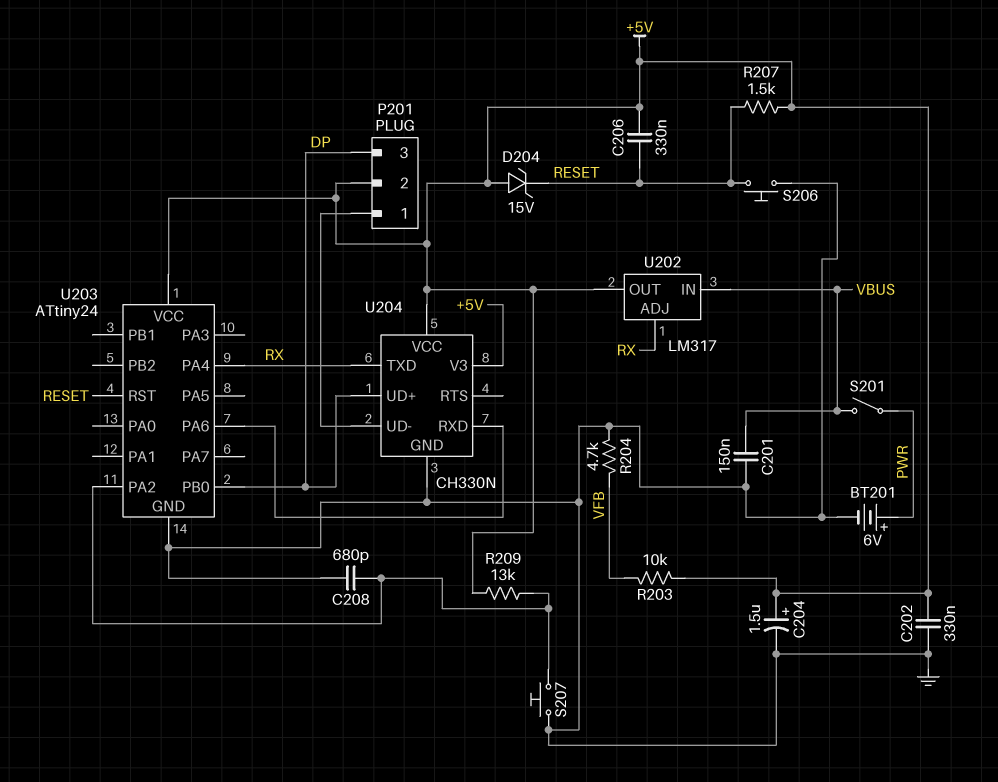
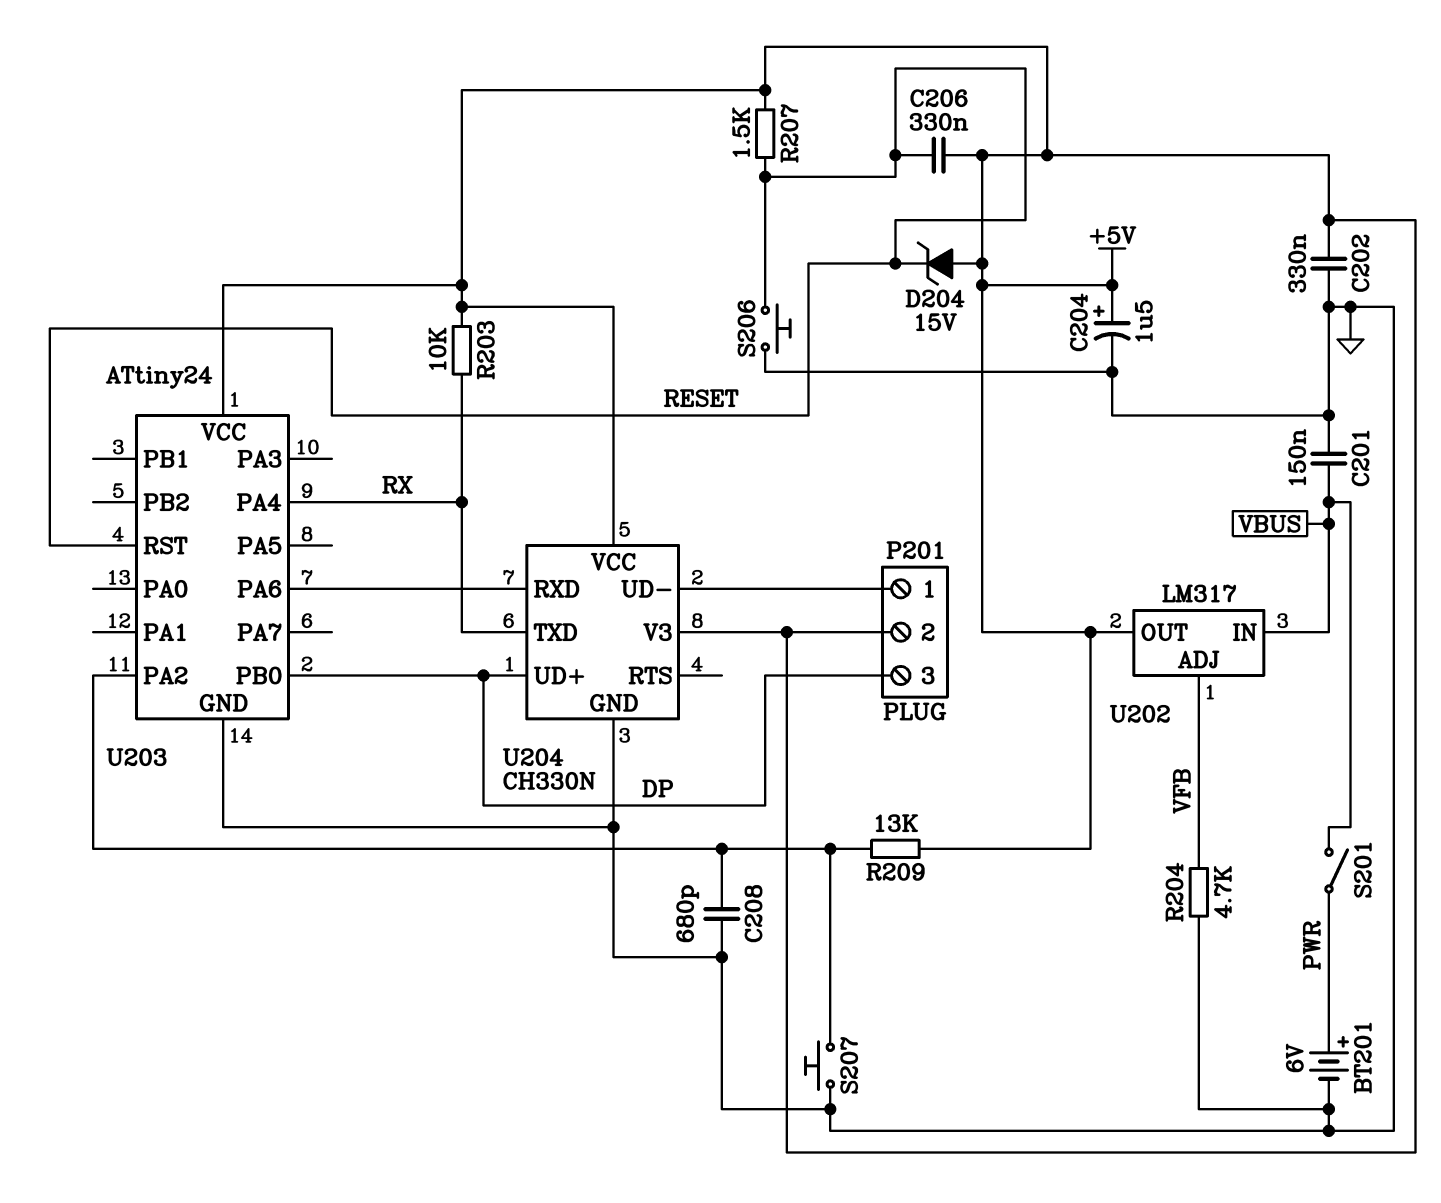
R203: 10k (+5V, VFB) -> 10k (+5V, RX)
U202 pin ADJ: RX -> VFB

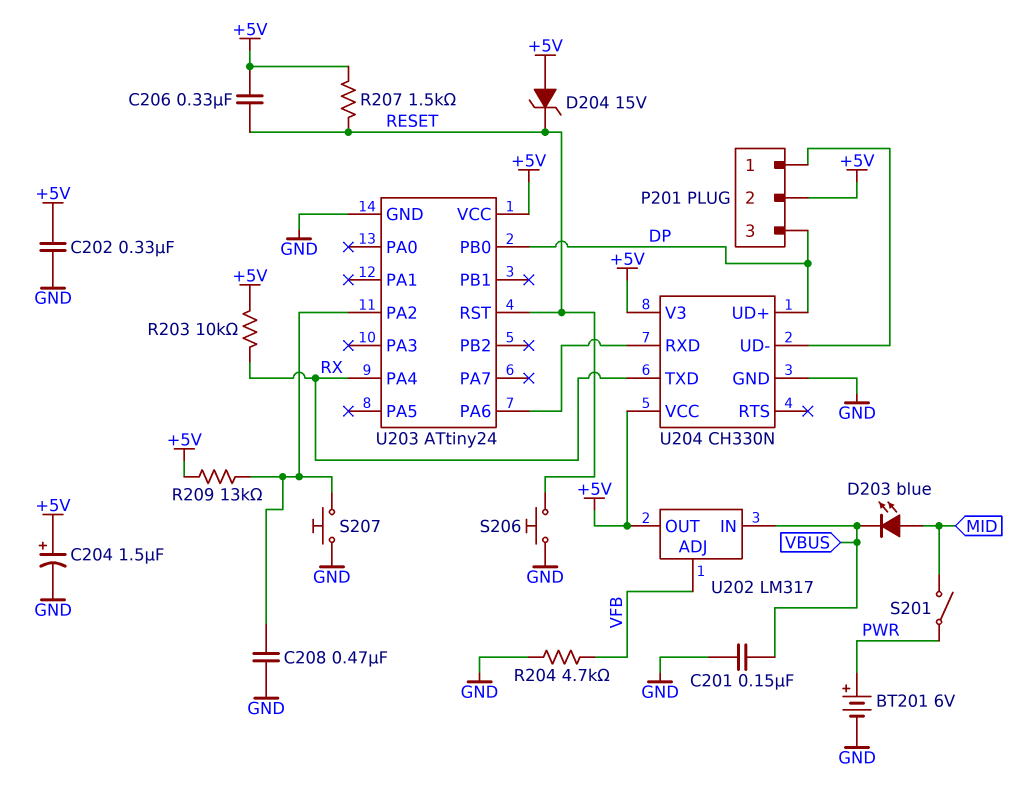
C208: 680pF (GND, U203/PA2) -> 470nF (GND, U203/PA2)
D203: none -> LED blue (A MID, K VBUS)
S201: switch (PWR, VBUS) -> switch (MID, PWR)

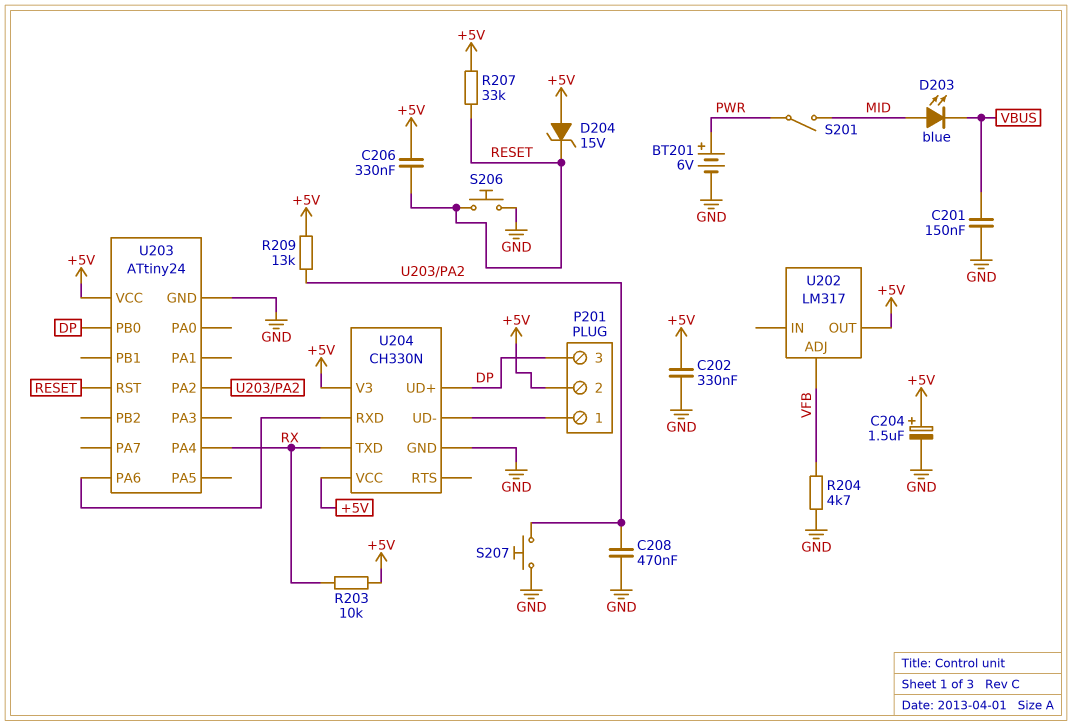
R207: 1.5k (+5V, RESET) -> 33k (+5V, RESET)
U202 pin IN: VBUS -> none

